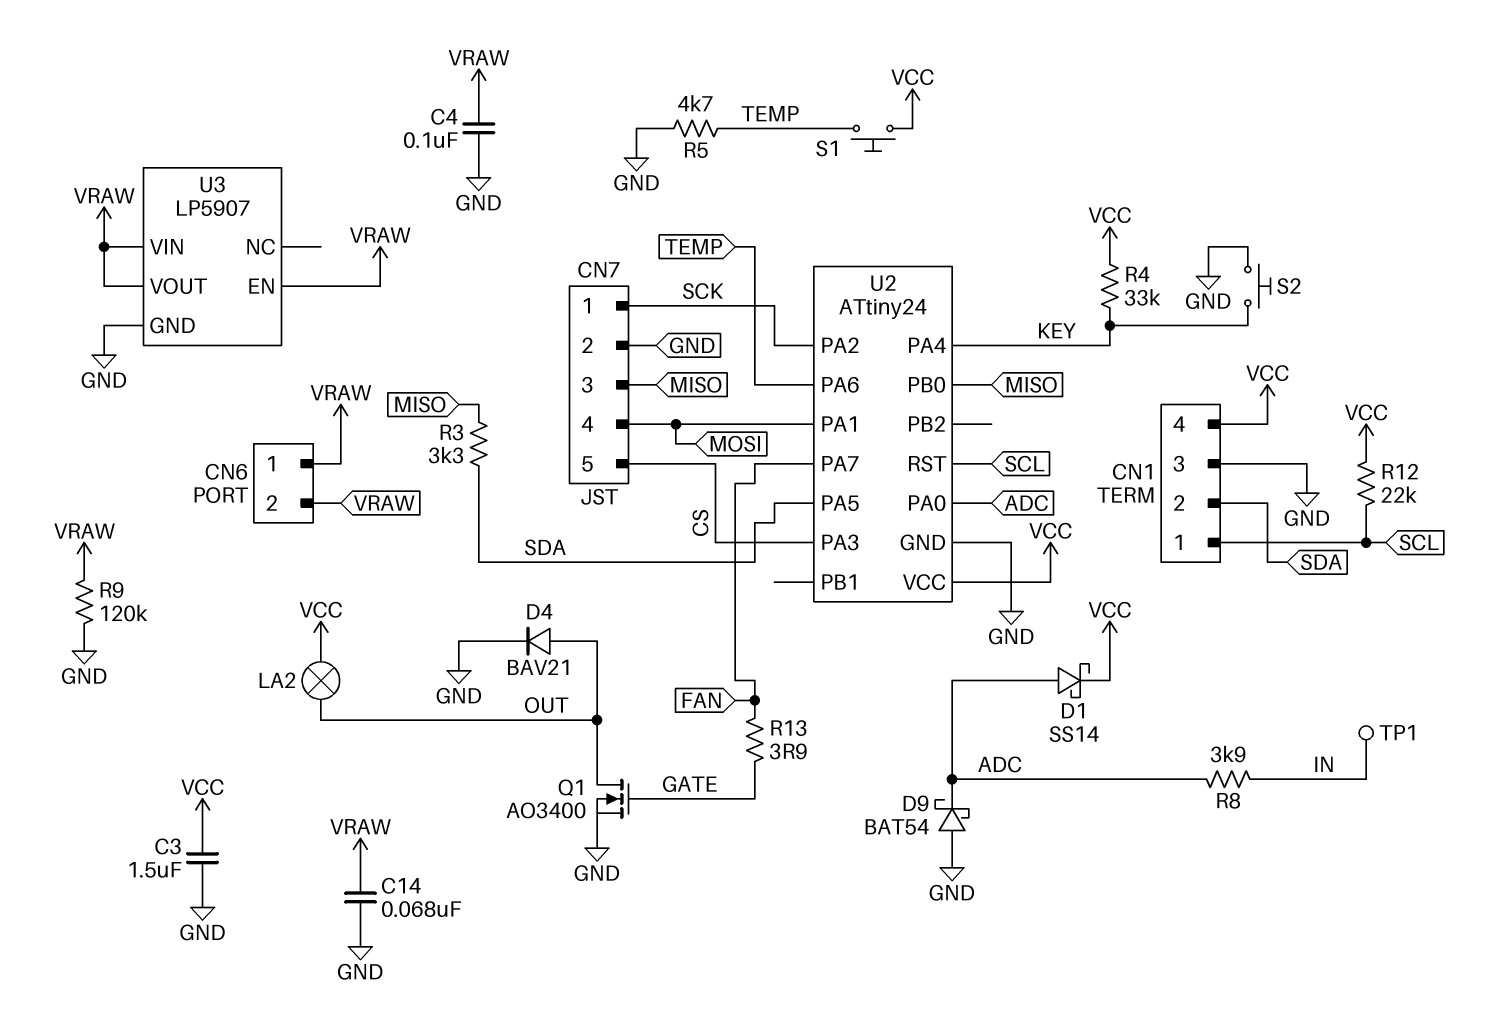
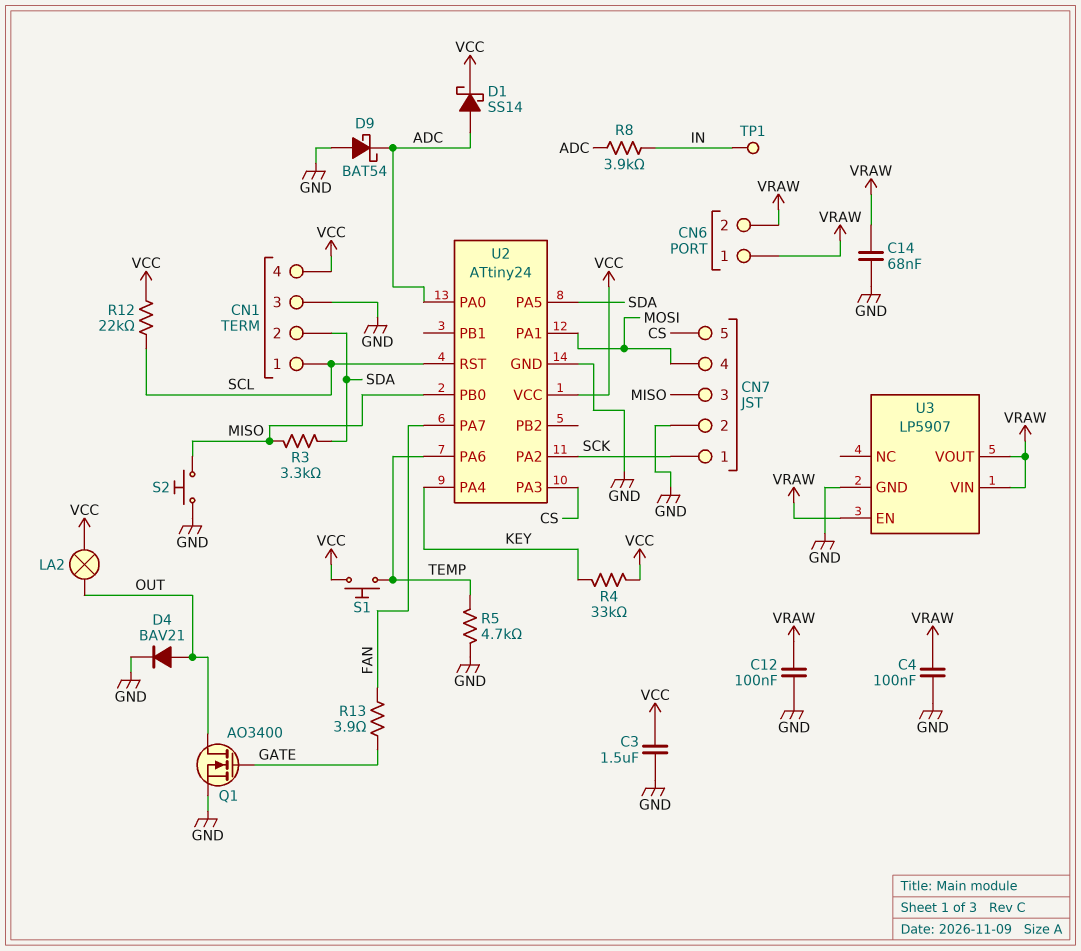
C12: none -> 100nF (GND, VRAW)
R9: 120k (GND, VRAW) -> none
S2: button (GND, KEY) -> button (GND, MISO)

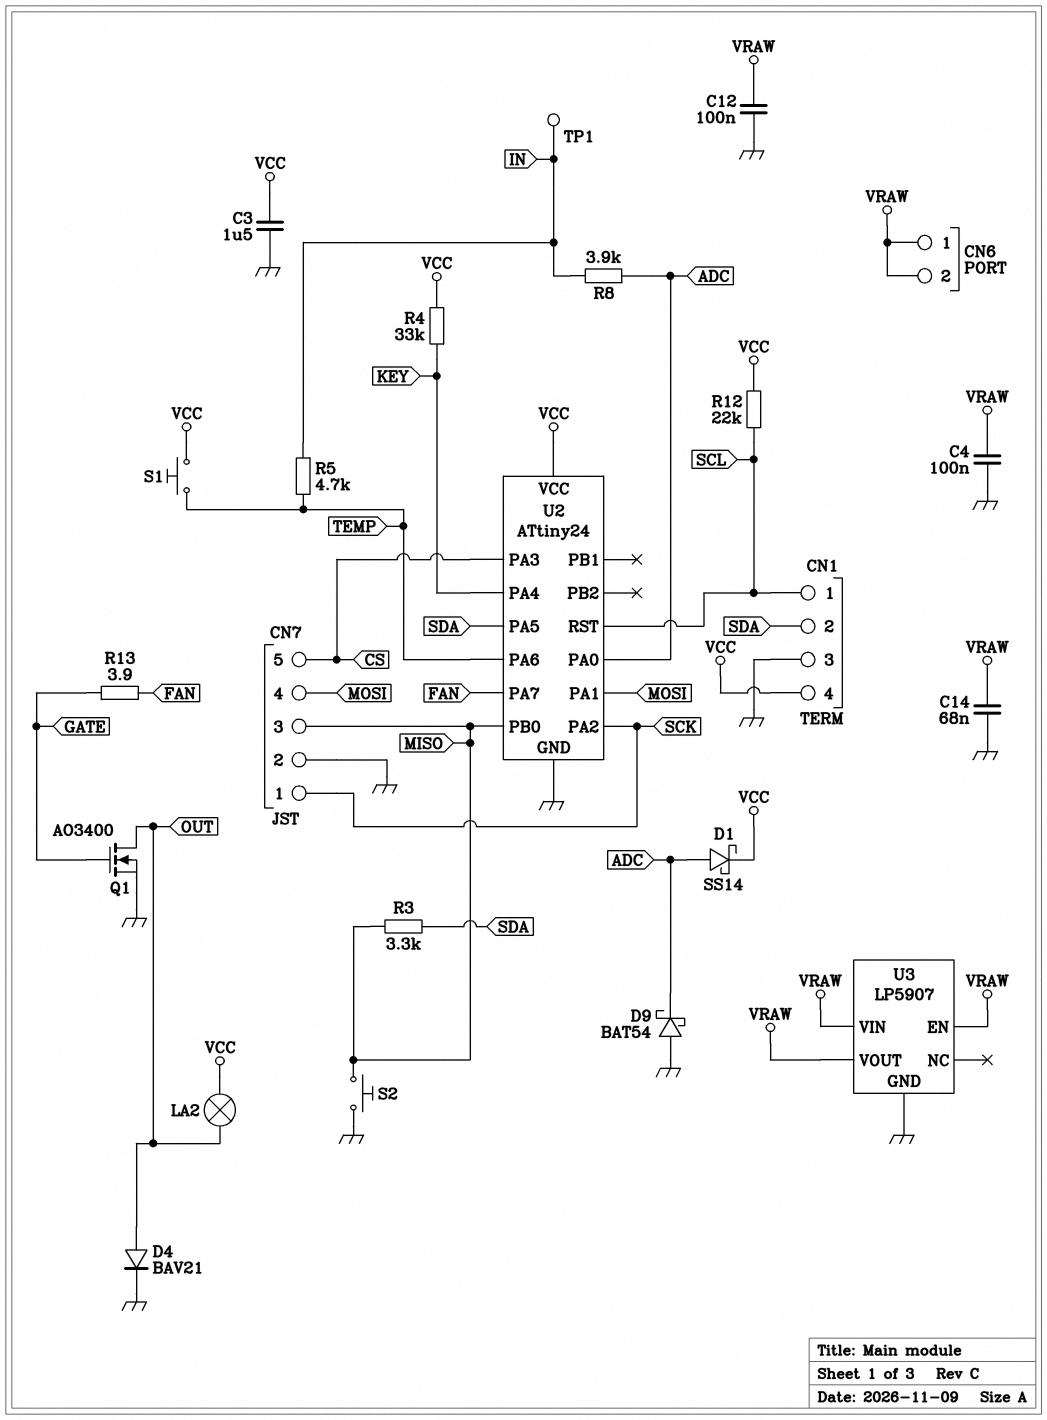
R5: 4.7k (GND, TEMP) -> 4.7k (IN, TEMP)

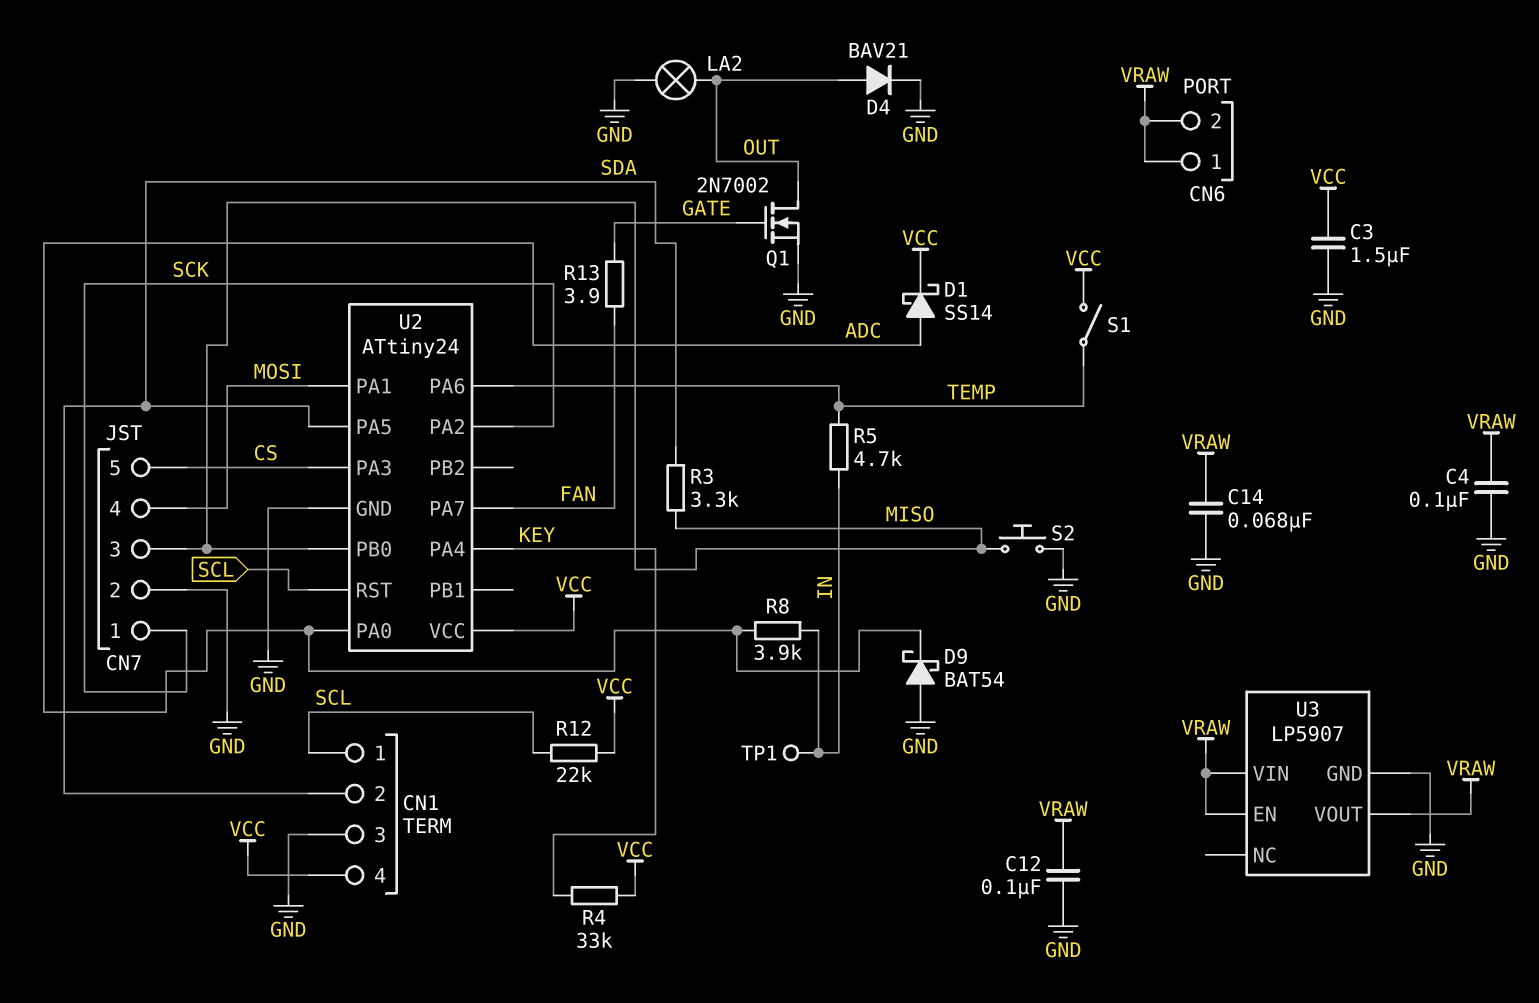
LA2: lamp (OUT, VCC) -> lamp (GND, OUT)
Q1: NMOS AO3400 (G GATE, D OUT, S GND) -> NMOS 2N7002 (G GATE, D OUT, S GND)
S1: button (TEMP, VCC) -> switch (TEMP, VCC)

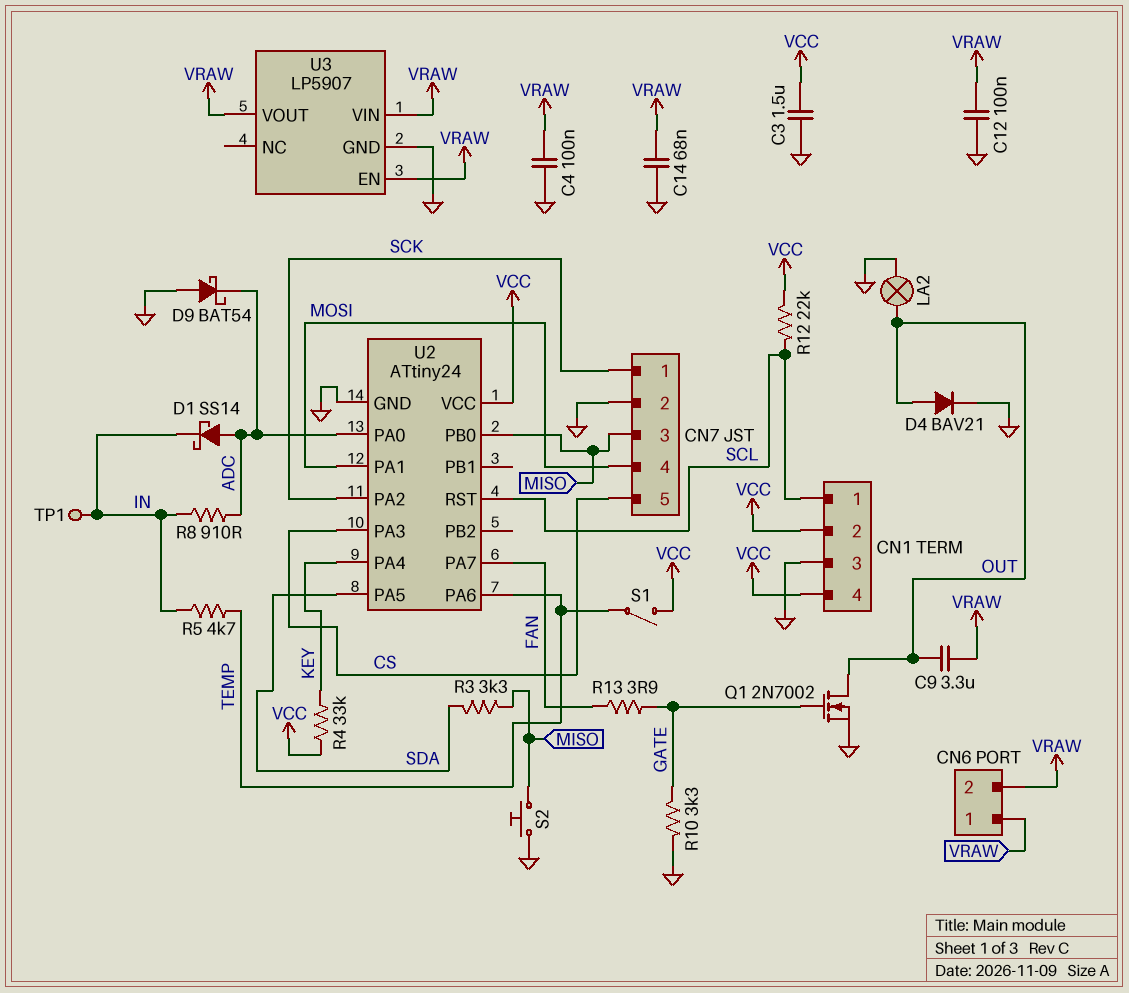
C9: none -> 3.3uF (OUT, VRAW)
CN1 pin 2: SDA -> VCC
D1: schottky SS14 (A ADC, K VCC) -> schottky SS14 (A ADC, K IN)
R8: 3.9k (ADC, IN) -> 910 (ADC, IN)
R10: none -> 3.3k (GATE, GND)

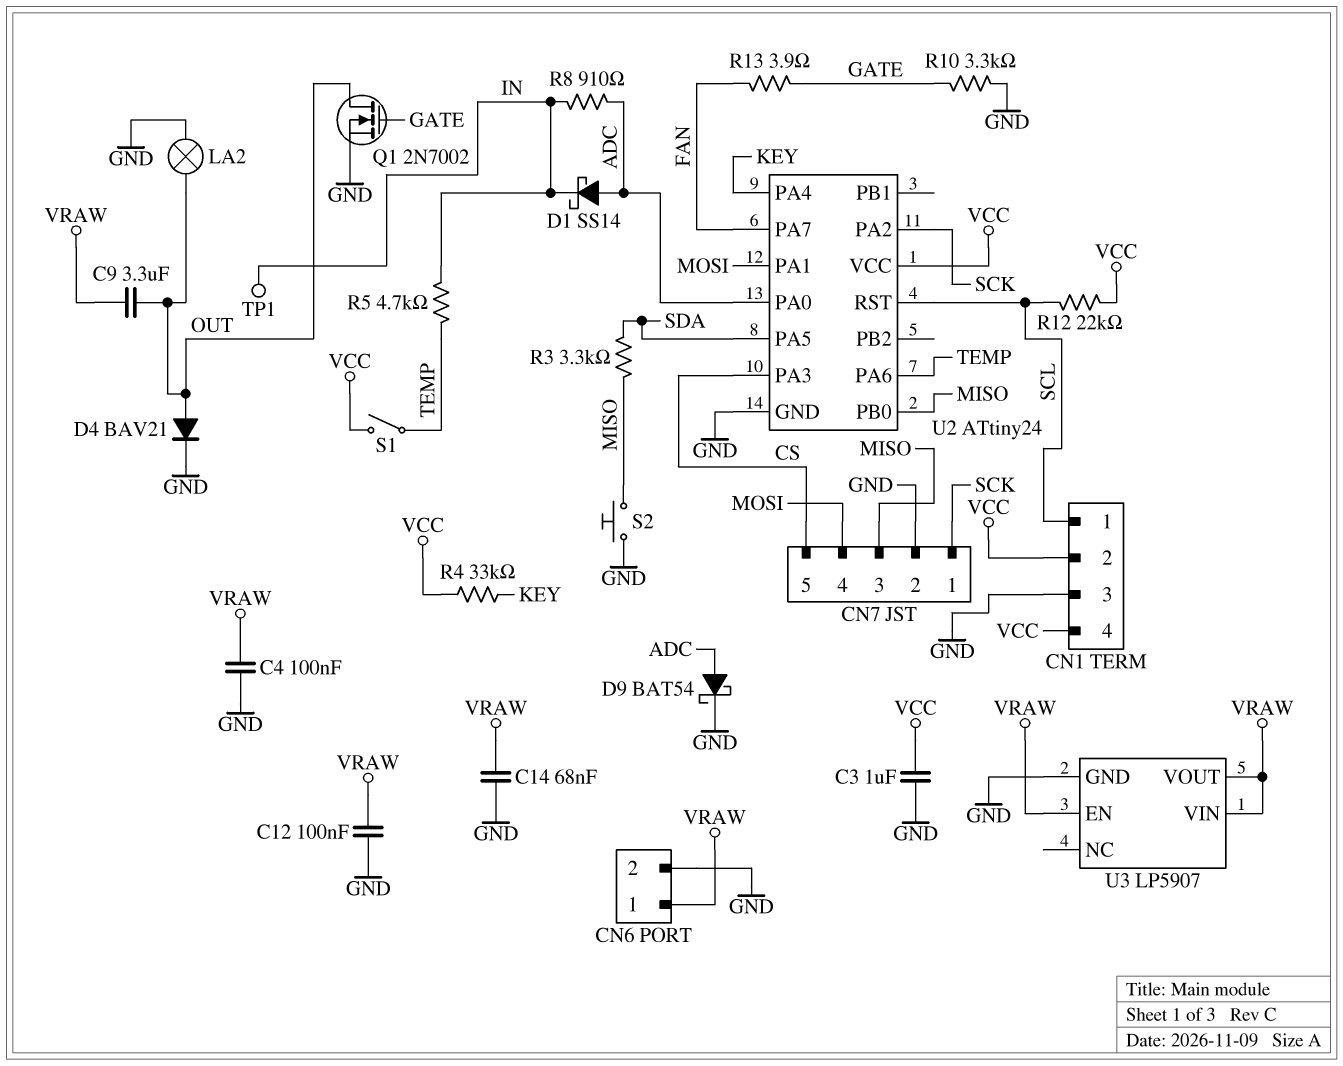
C3: 1.5uF (GND, VCC) -> 1uF (GND, VCC)
CN6 pin 2: VRAW -> GND
D9: schottky BAT54 (A GND, K ADC) -> schottky BAT54 (A ADC, K GND)

